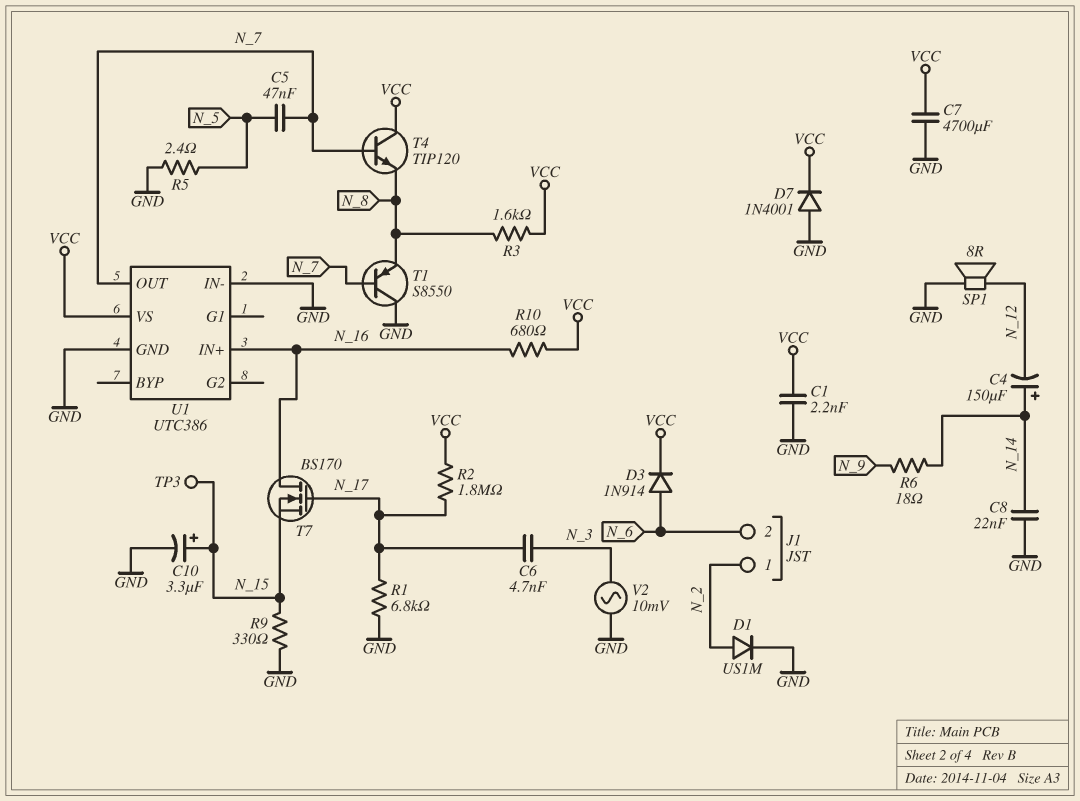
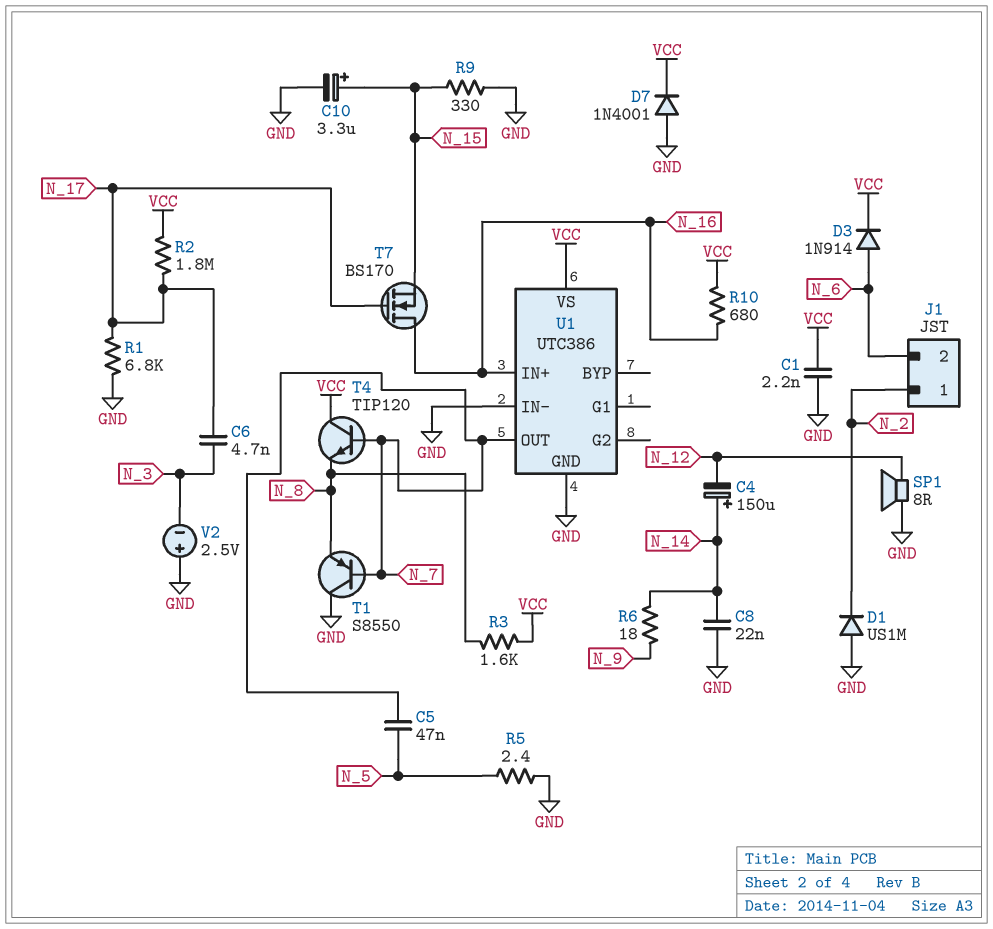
C7: 4700uF (GND, VCC) -> none
D1: diode US1M (A N_2, K GND) -> diode US1M (A GND, K N_2)
TP3: test point (N_15) -> none
V2: AC 10mV (GND, N_3) -> 2.5V (plus GND, minus N_3)

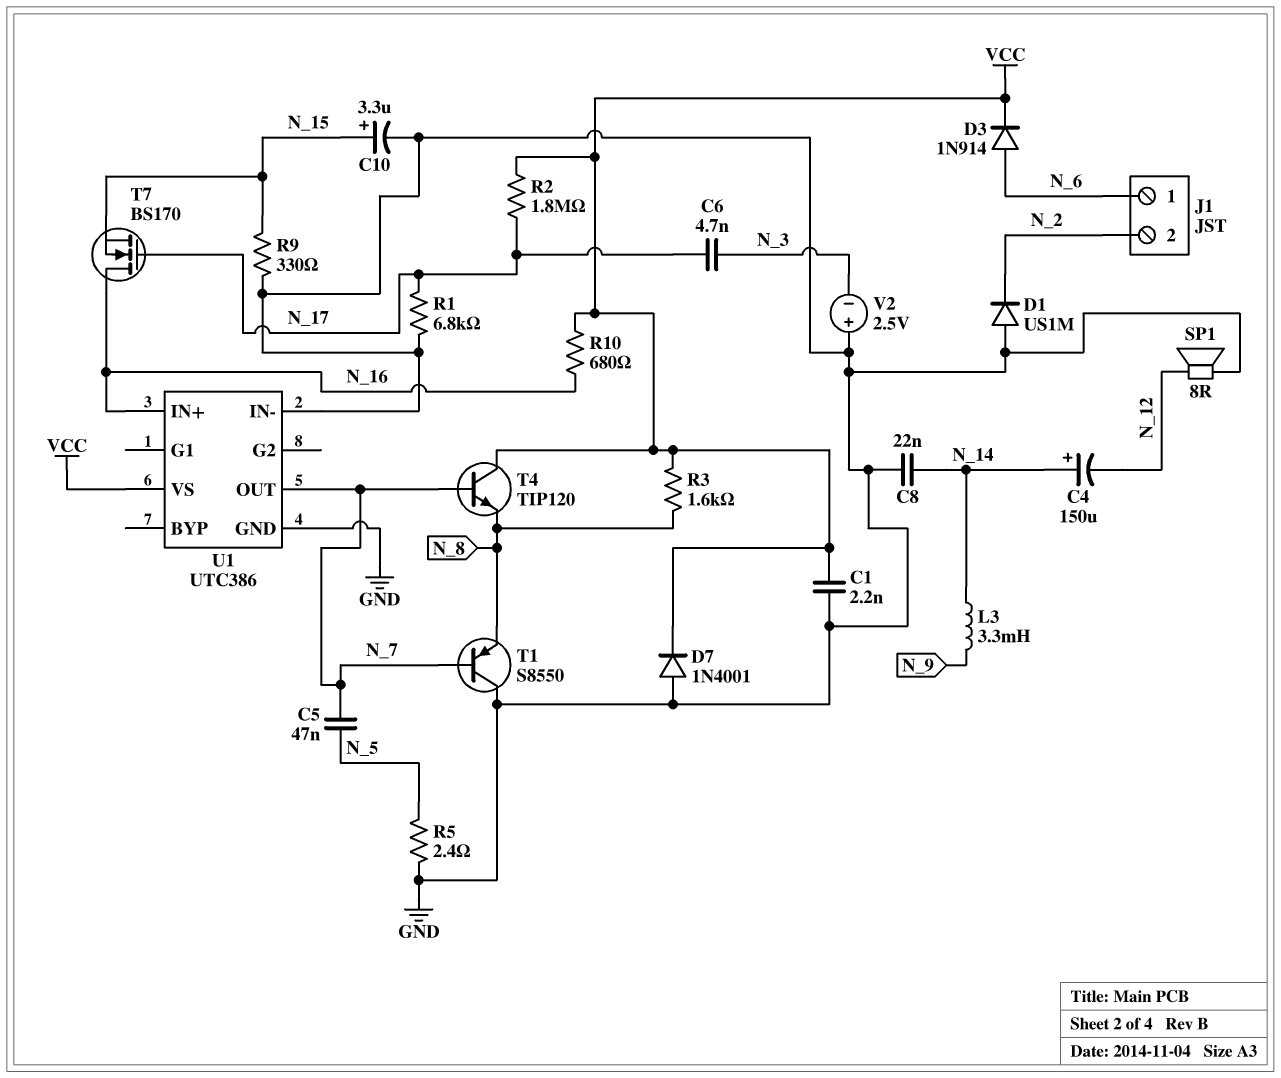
J1 pin 1: N_2 -> N_6
J1 pin 2: N_6 -> N_2
L3: none -> 3.3mH (N_9, N_14)
R6: 18 (N_9, N_14) -> none

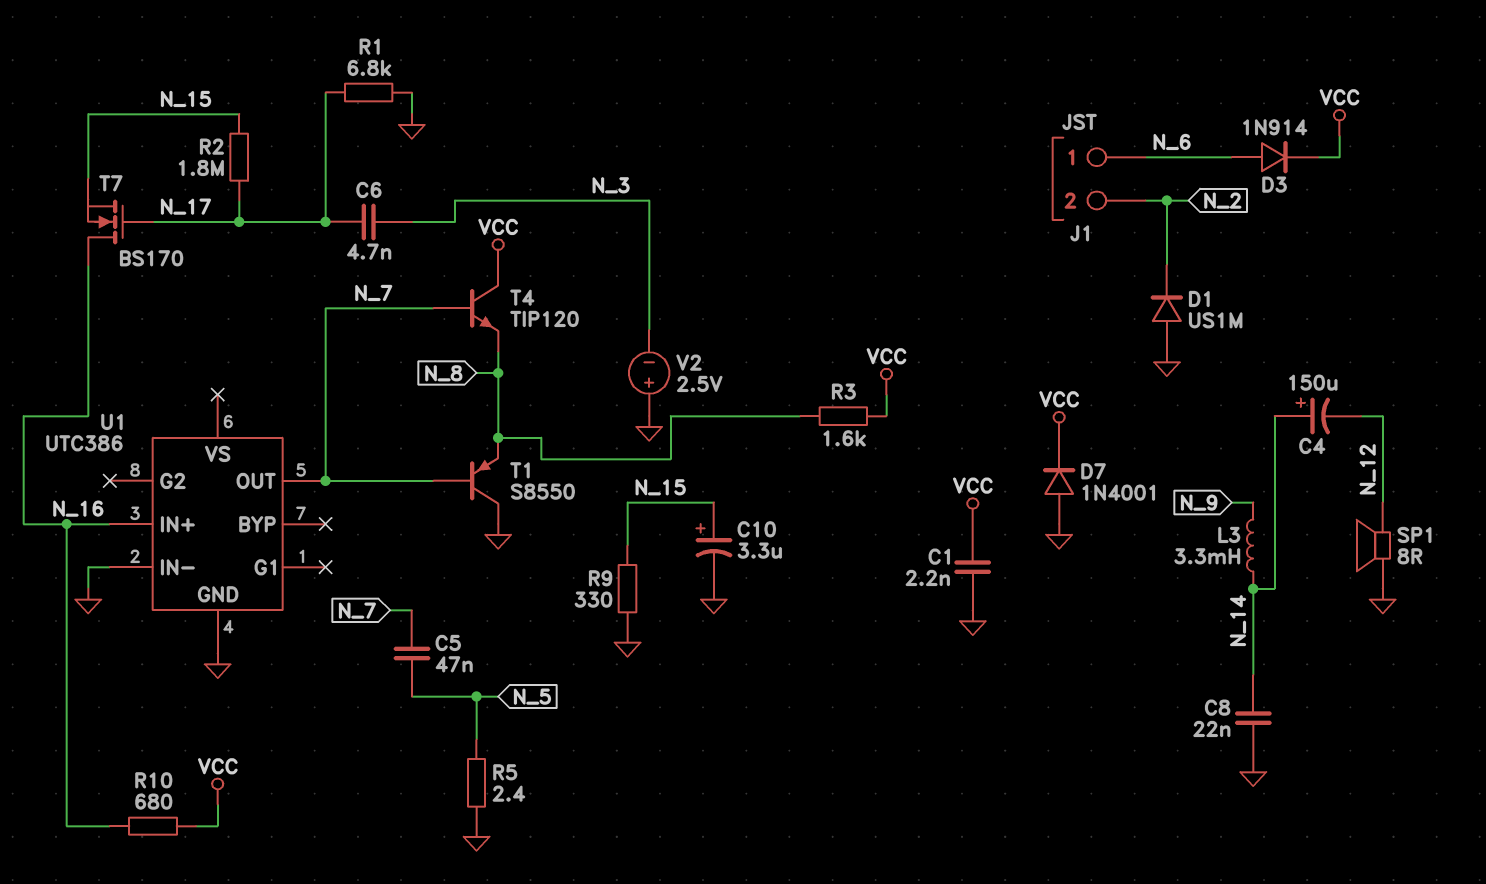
R2: 1.8M (N_17, VCC) -> 1.8M (N_15, N_17)
U1 pin VS: VCC -> none

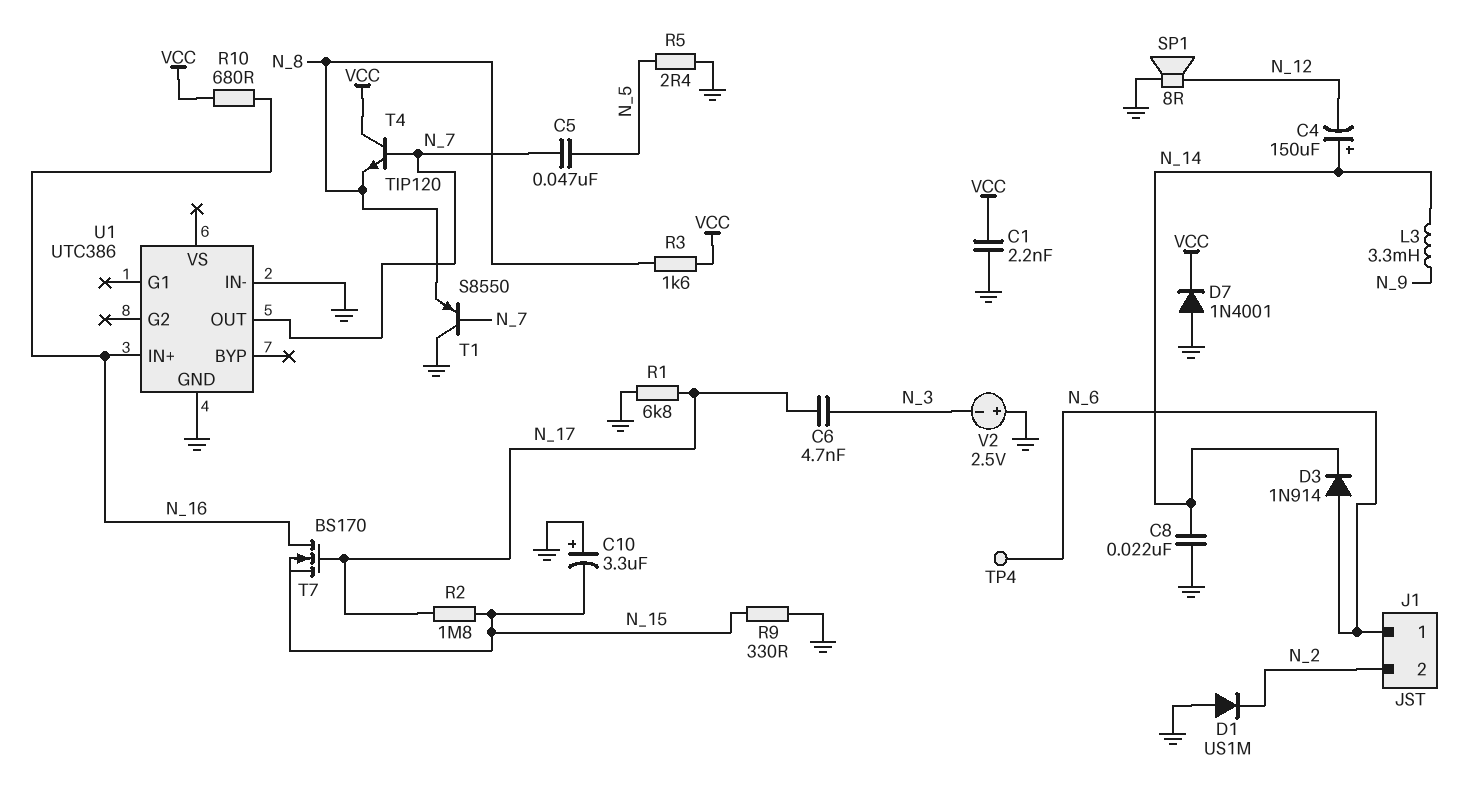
C10: 3.3uF (plus N_15, minus GND) -> 3.3uF (plus GND, minus N_15)
D3: diode 1N914 (A N_6, K VCC) -> diode 1N914 (A N_6, K N_14)
TP4: none -> test point (N_6)

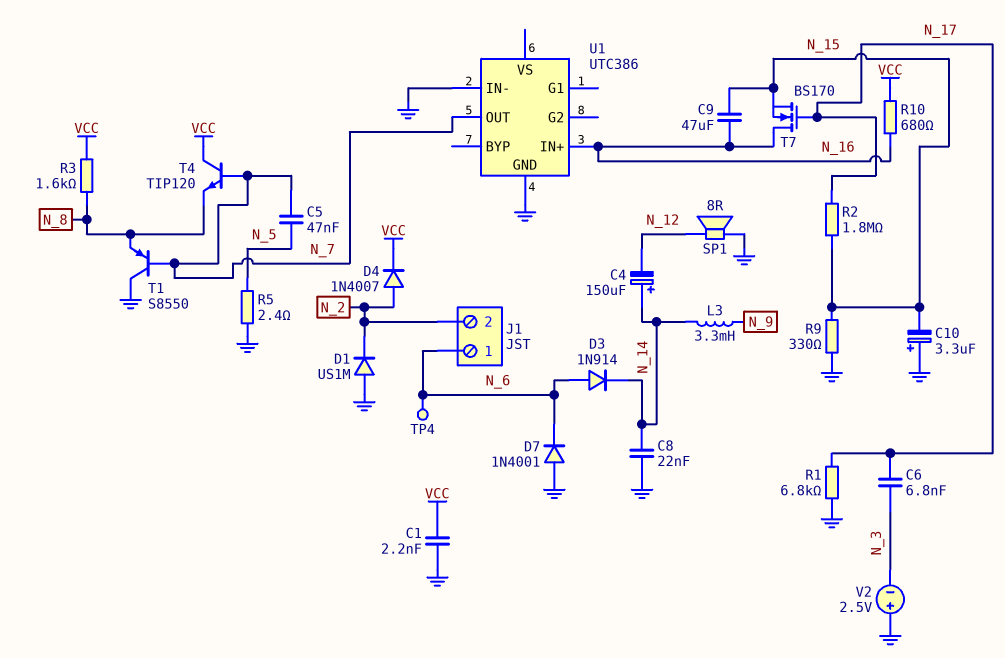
C6: 4.7nF (N_3, N_17) -> 6.8nF (N_3, N_17)
C9: none -> 47uF (N_15, N_16)
D4: none -> diode 1N4007 (A N_2, K VCC)
D7: diode 1N4001 (A GND, K VCC) -> diode 1N4001 (A GND, K N_6)

